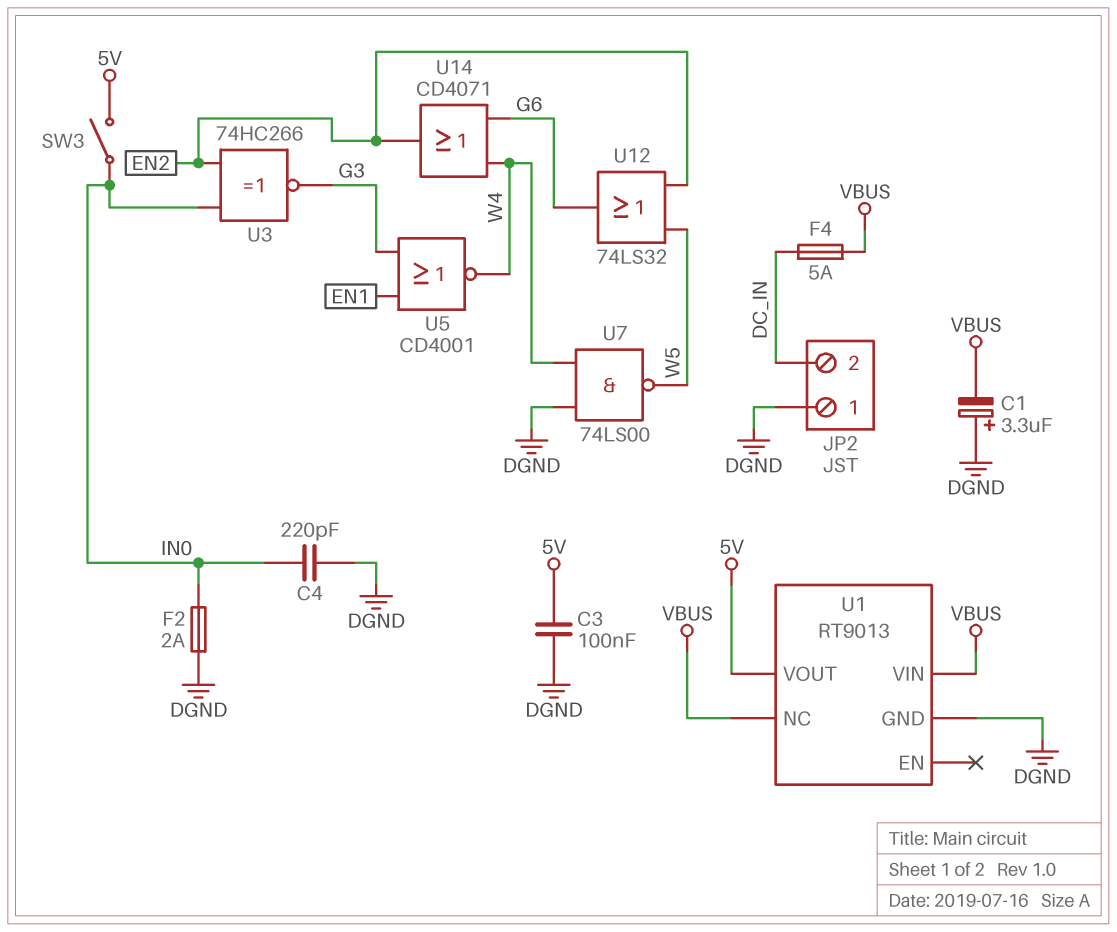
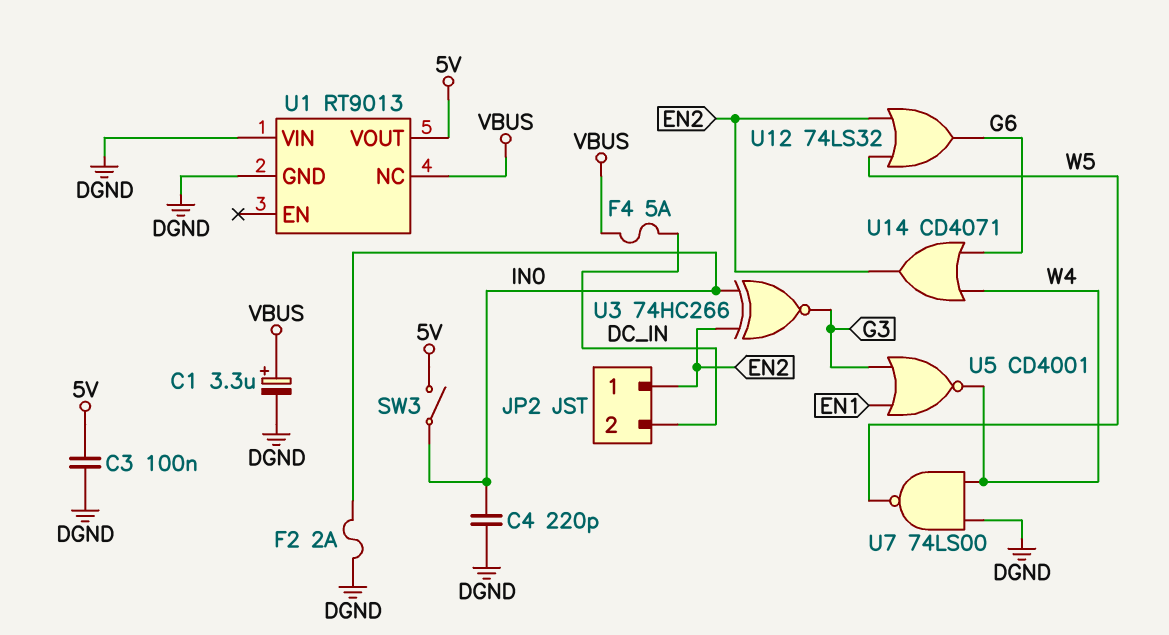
C1: 3.3uF (plus DGND, minus VBUS) -> 3.3uF (plus VBUS, minus DGND)
JP2 pin 1: DGND -> EN2
U1 pin VIN: VBUS -> DGND

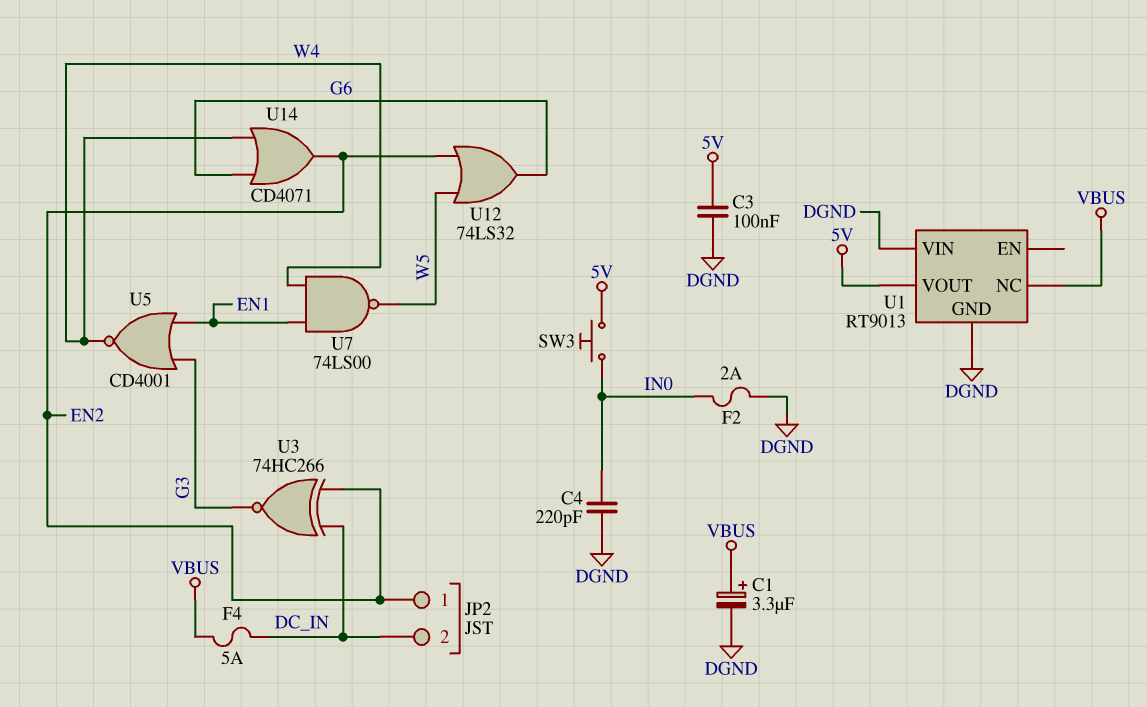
SW3: switch (5V, IN0) -> button (5V, IN0)
U3: XNOR 74HC266 (in EN2, in IN0, out G3) -> XNOR 74HC266 (in DC_IN, in EN2, out G3)
U7: NAND 74LS00 (in DGND, in W4, out W5) -> NAND 74LS00 (in EN1, in W4, out W5)

